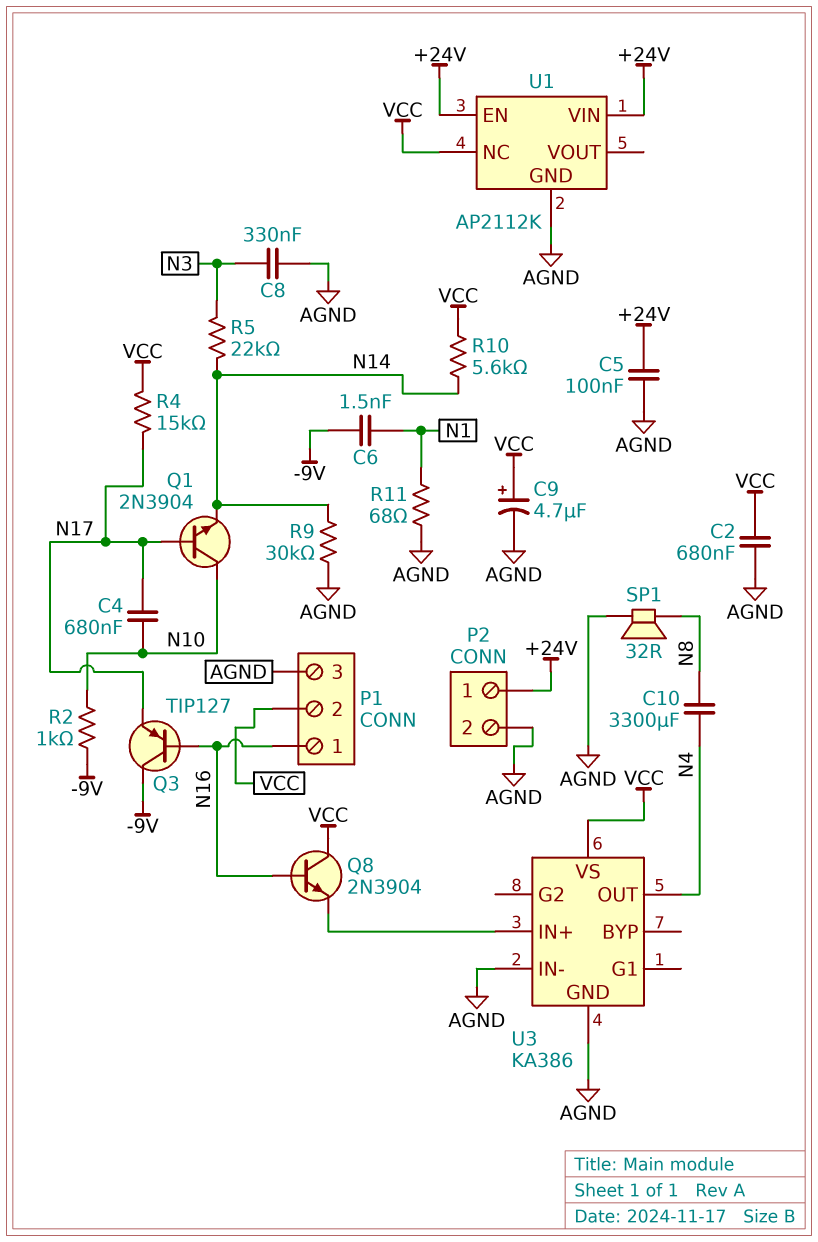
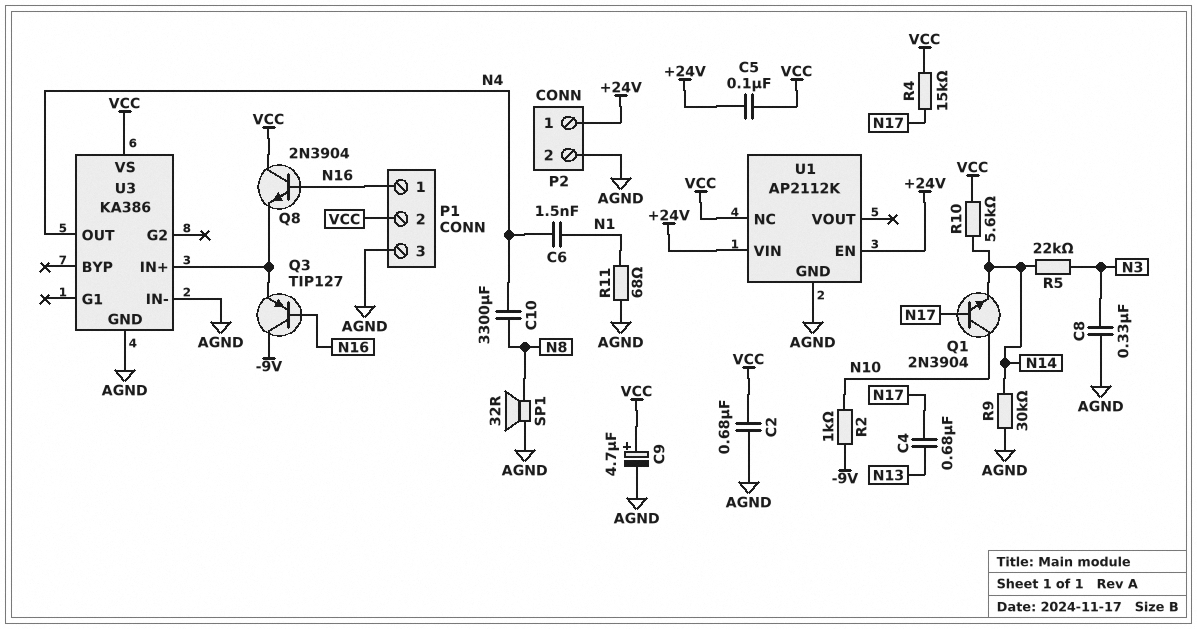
C4: 680nF (N10, N17) -> 680nF (N13, N17)
C5: 100nF (+24V, AGND) -> 100nF (+24V, VCC)
C6: 1.5nF (-9V, N1) -> 1.5nF (N1, N4)
Q3: PNP TIP127 (B N16, C -9V, E N17) -> PNP TIP127 (B N16, C -9V, E U3/IN+)

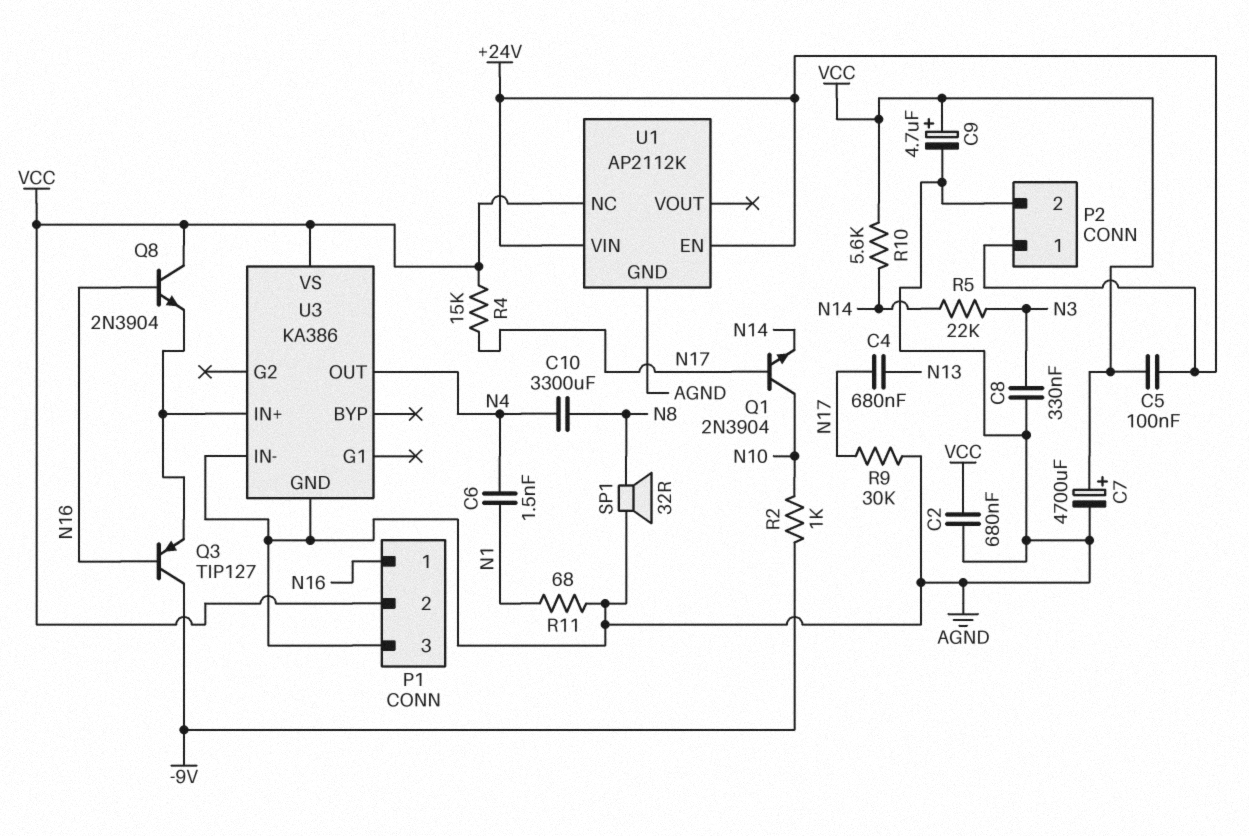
C7: none -> 4700uF (plus VCC, minus AGND)
R9: 30k (AGND, N14) -> 30k (AGND, N17)

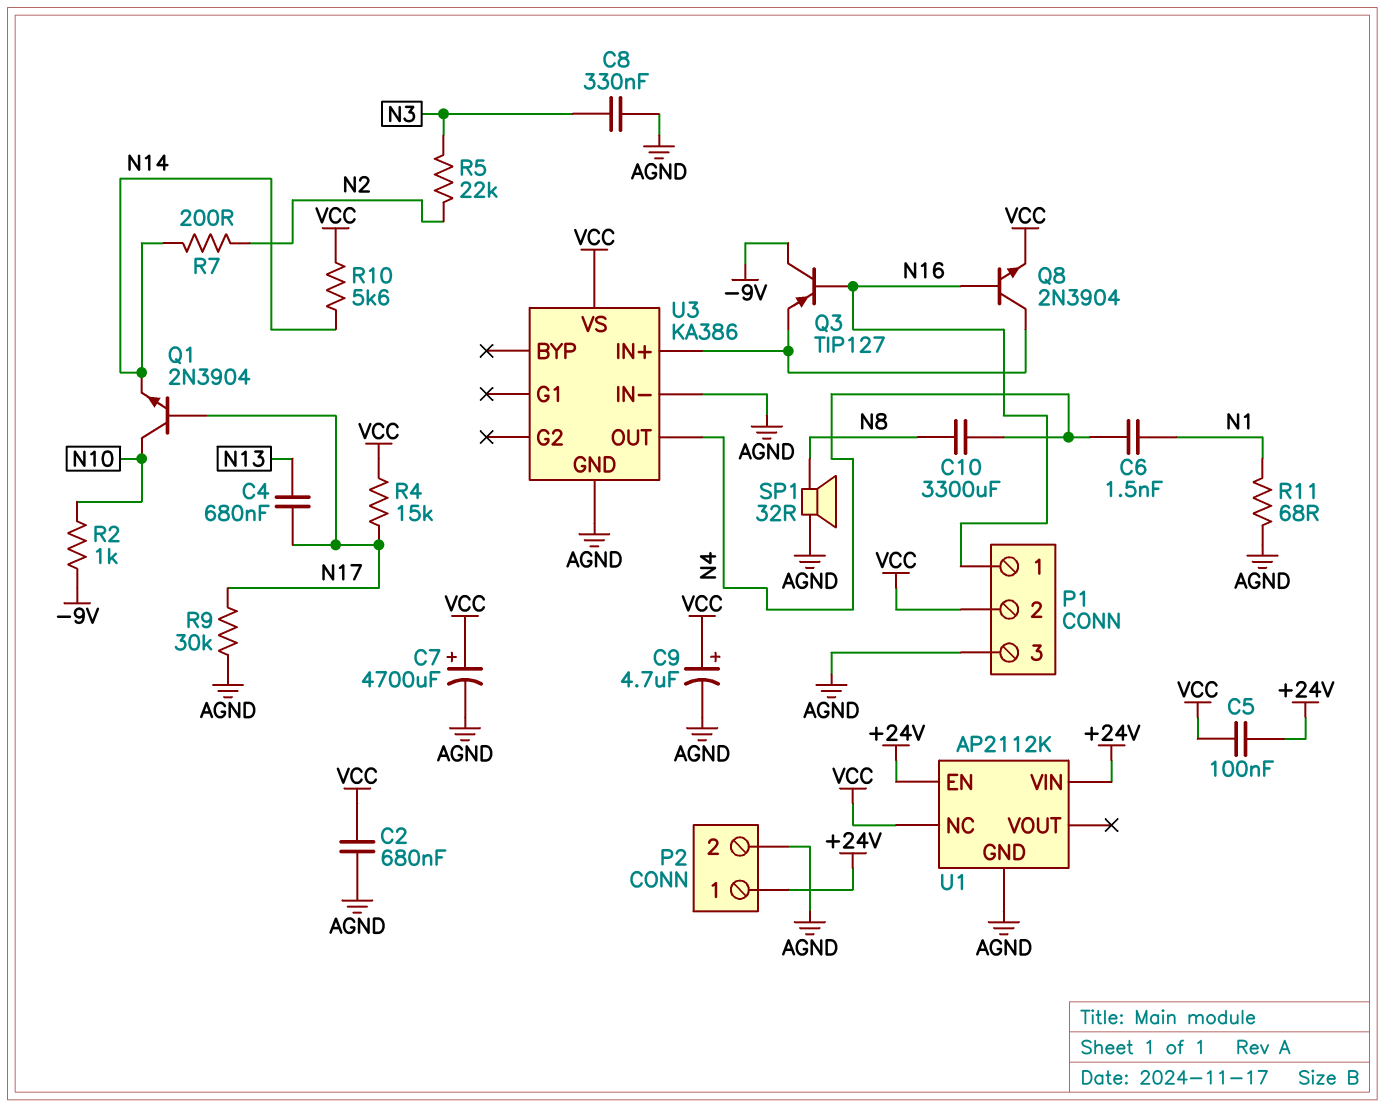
Q8: NPN 2N3904 (B N16, C VCC, E U3/IN+) -> NPN 2N3904 (B N16, C U3/IN+, E VCC)
R5: 22k (N3, N14) -> 22k (N2, N3)
R7: none -> 200 (N2, N14)

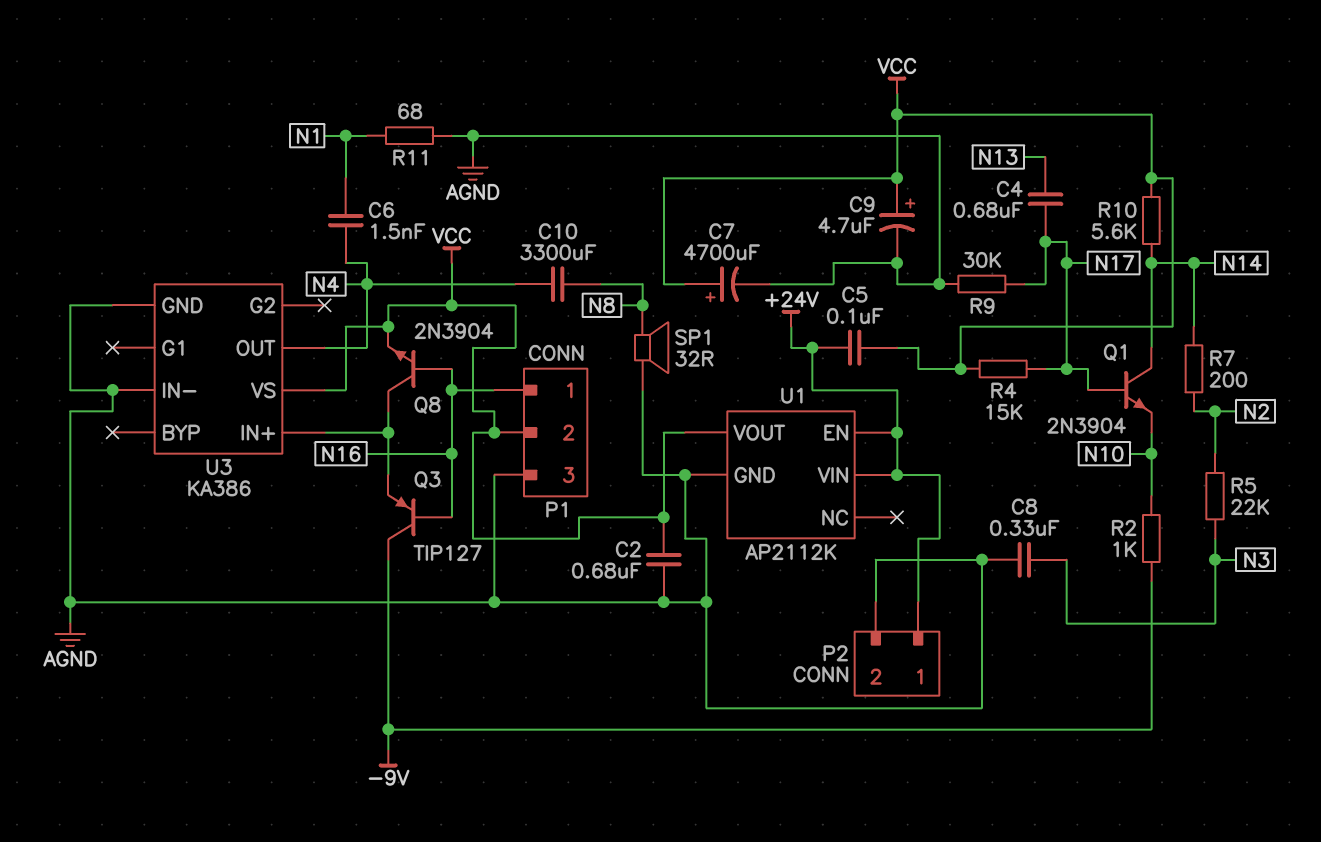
Q1: NPN 2N3904 (B N17, C N10, E N14) -> NPN 2N3904 (B N17, C N14, E N10)
U1 pin NC: VCC -> none
U1 pin VOUT: none -> VCC

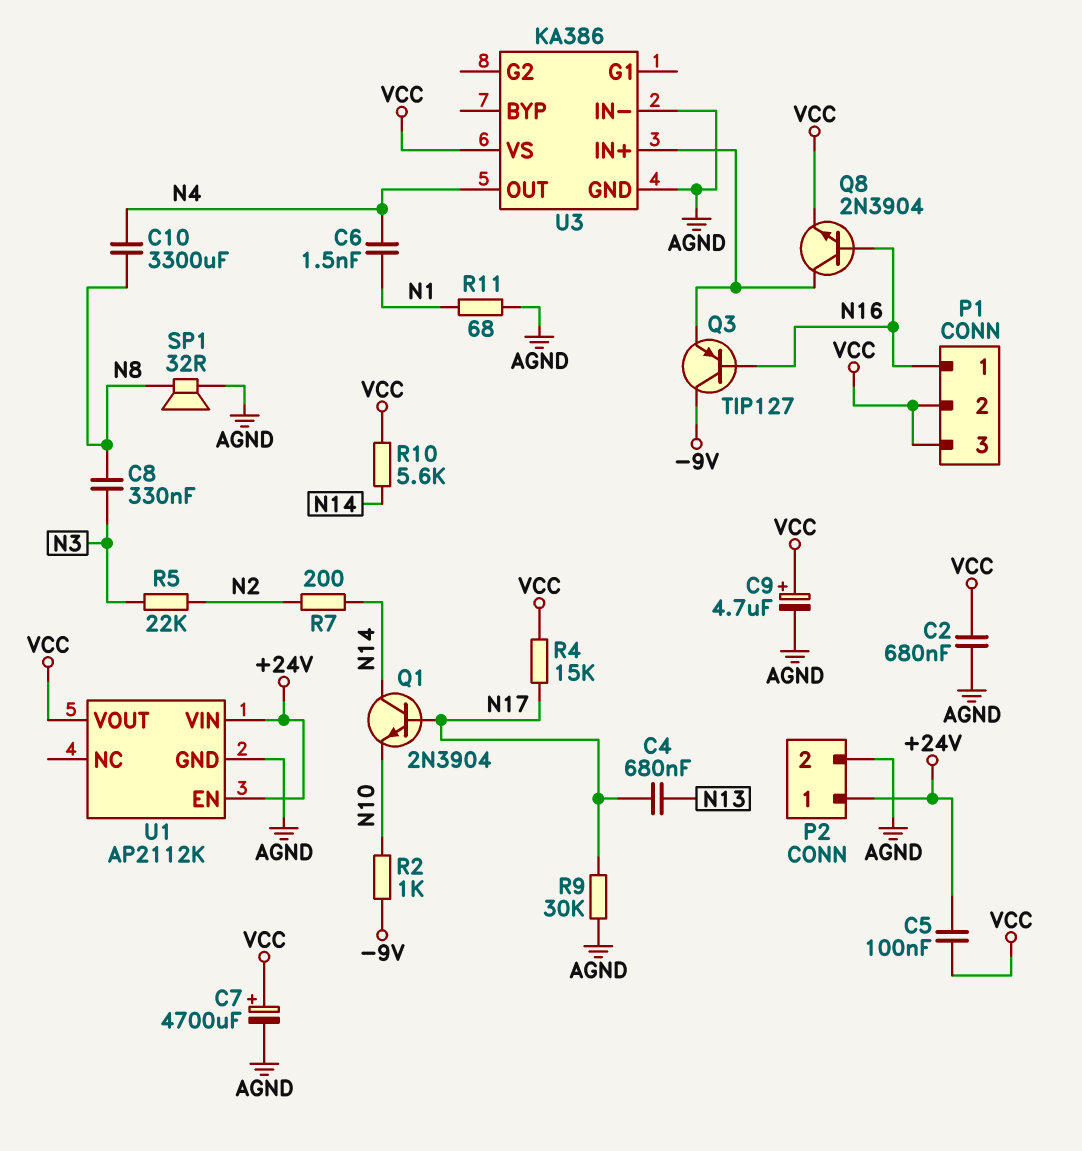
C8: 330nF (AGND, N3) -> 330nF (N3, N8)
P1 pin 3: AGND -> VCC

